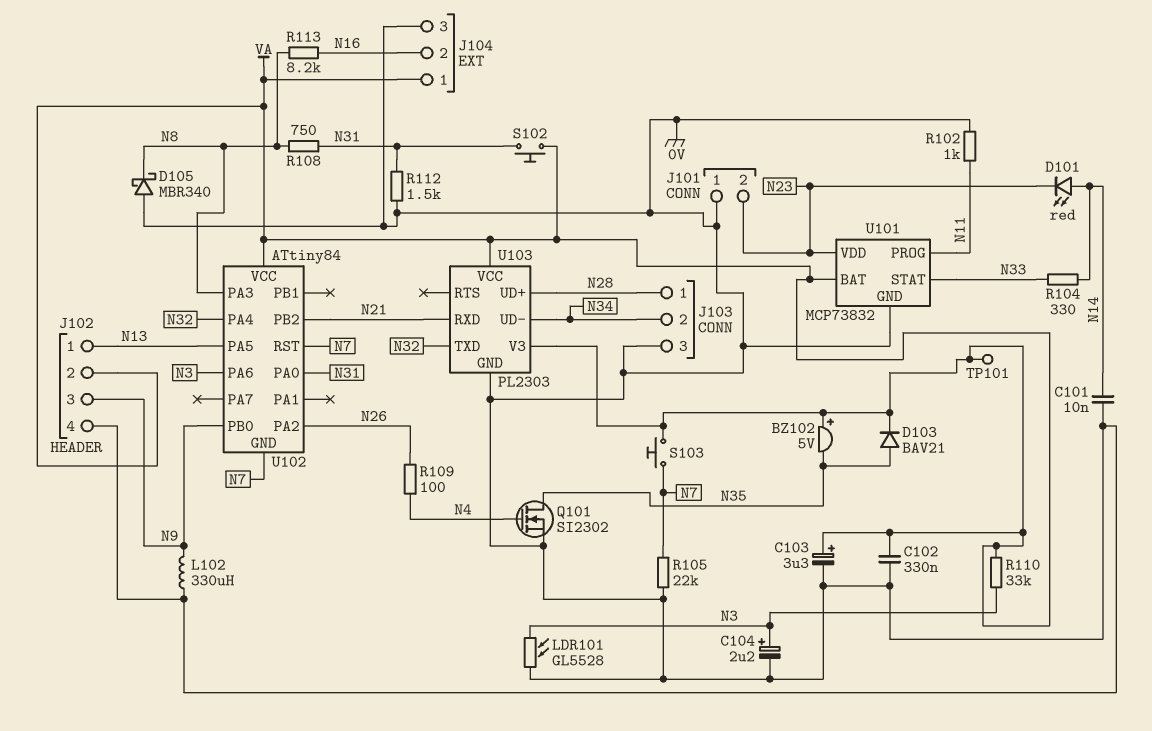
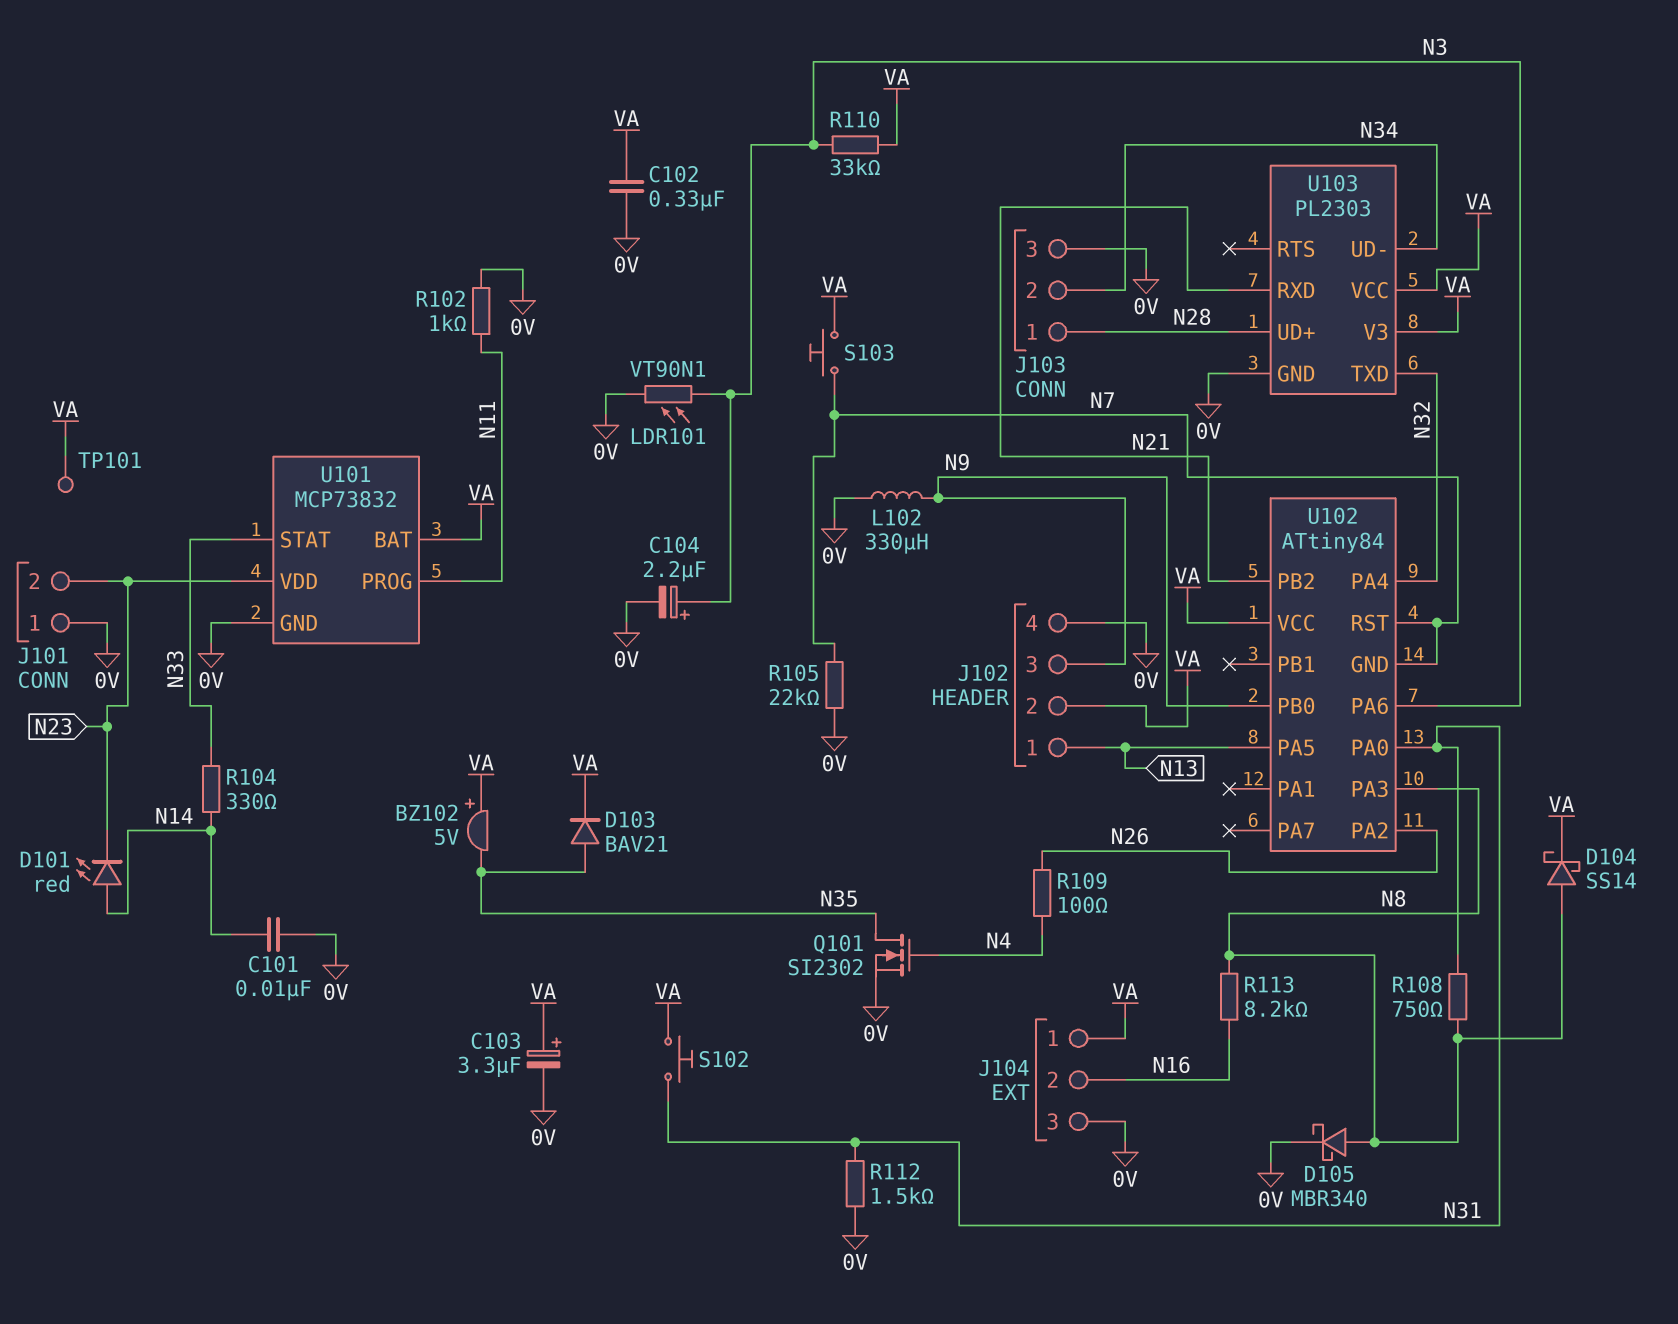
D104: none -> schottky SS14 (A N8, K VA)
D105: schottky MBR340 (A 0V, K N8) -> schottky MBR340 (A N8, K 0V)
LDR101: GL5528 (0V, N3) -> VT90N1 (0V, N3)

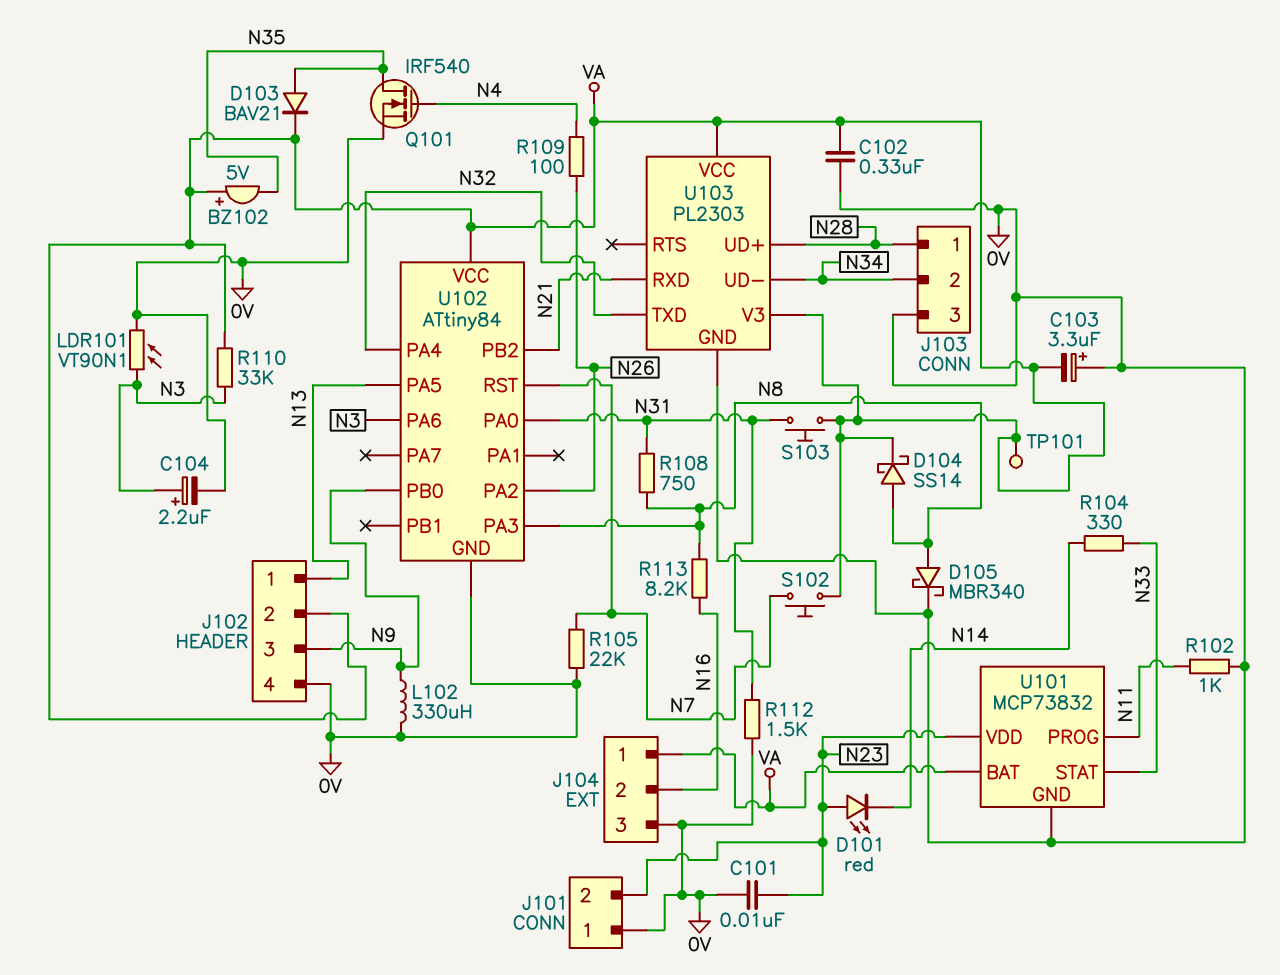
C101: 10nF (0V, N14) -> 10nF (0V, N23)
C103: 3.3uF (plus VA, minus 0V) -> 3.3uF (plus 0V, minus VA)
D101: LED red (A N14, K N23) -> LED red (A N23, K N14)
Q101: NMOS SI2302 (G N4, D N35, S 0V) -> NMOS IRF540 (G N4, D N35, S 0V)
S102: button (N31, VA) -> button (N7, VA)
S103: button (N7, VA) -> button (N31, VA)
U102 pin GND: N7 -> 0V

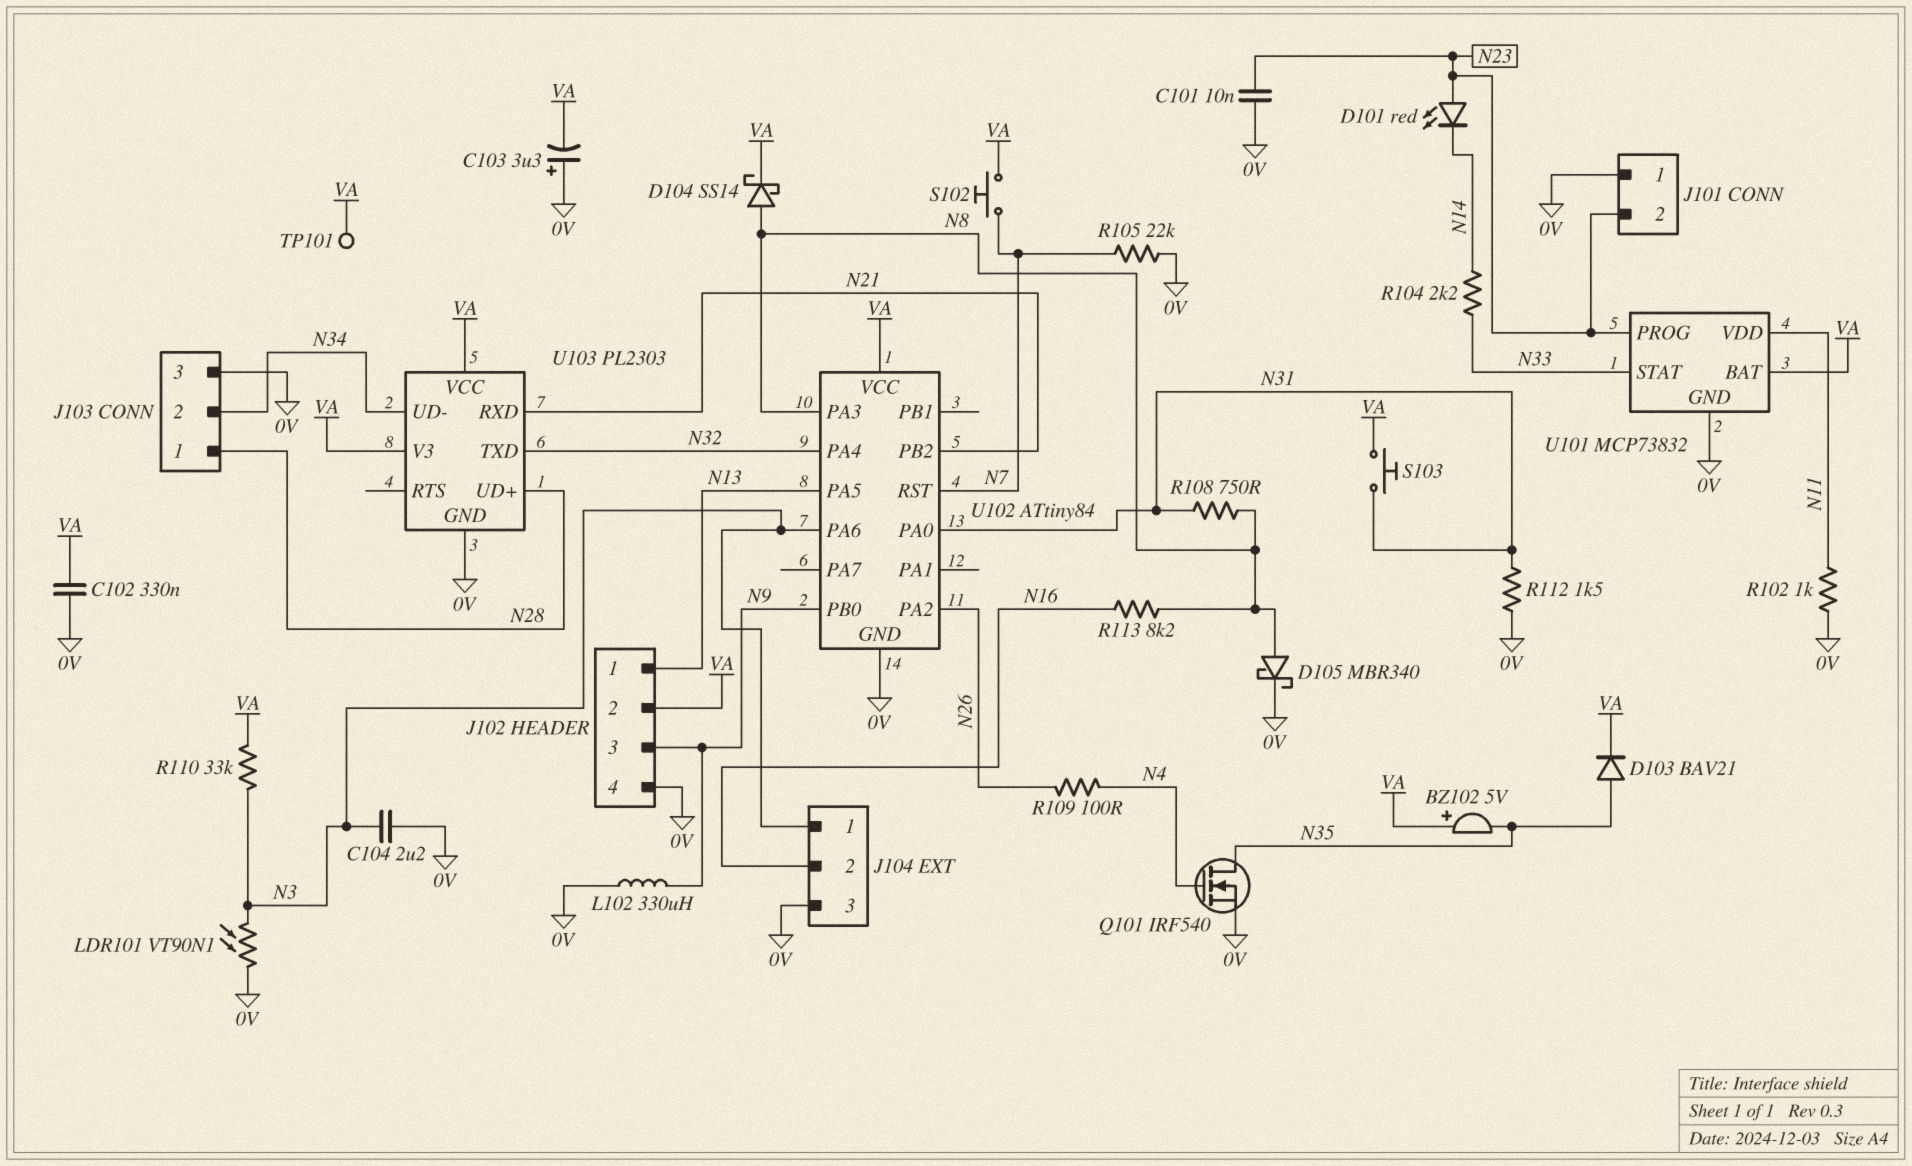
C104: 2.2uF (plus N3, minus 0V) -> 2.2uF (0V, N3)
J104 pin 1: VA -> N3
R104: 330 (N14, N33) -> 2.2k (N14, N33)
U101 pin PROG: N11 -> N23
U101 pin VDD: N23 -> N11

